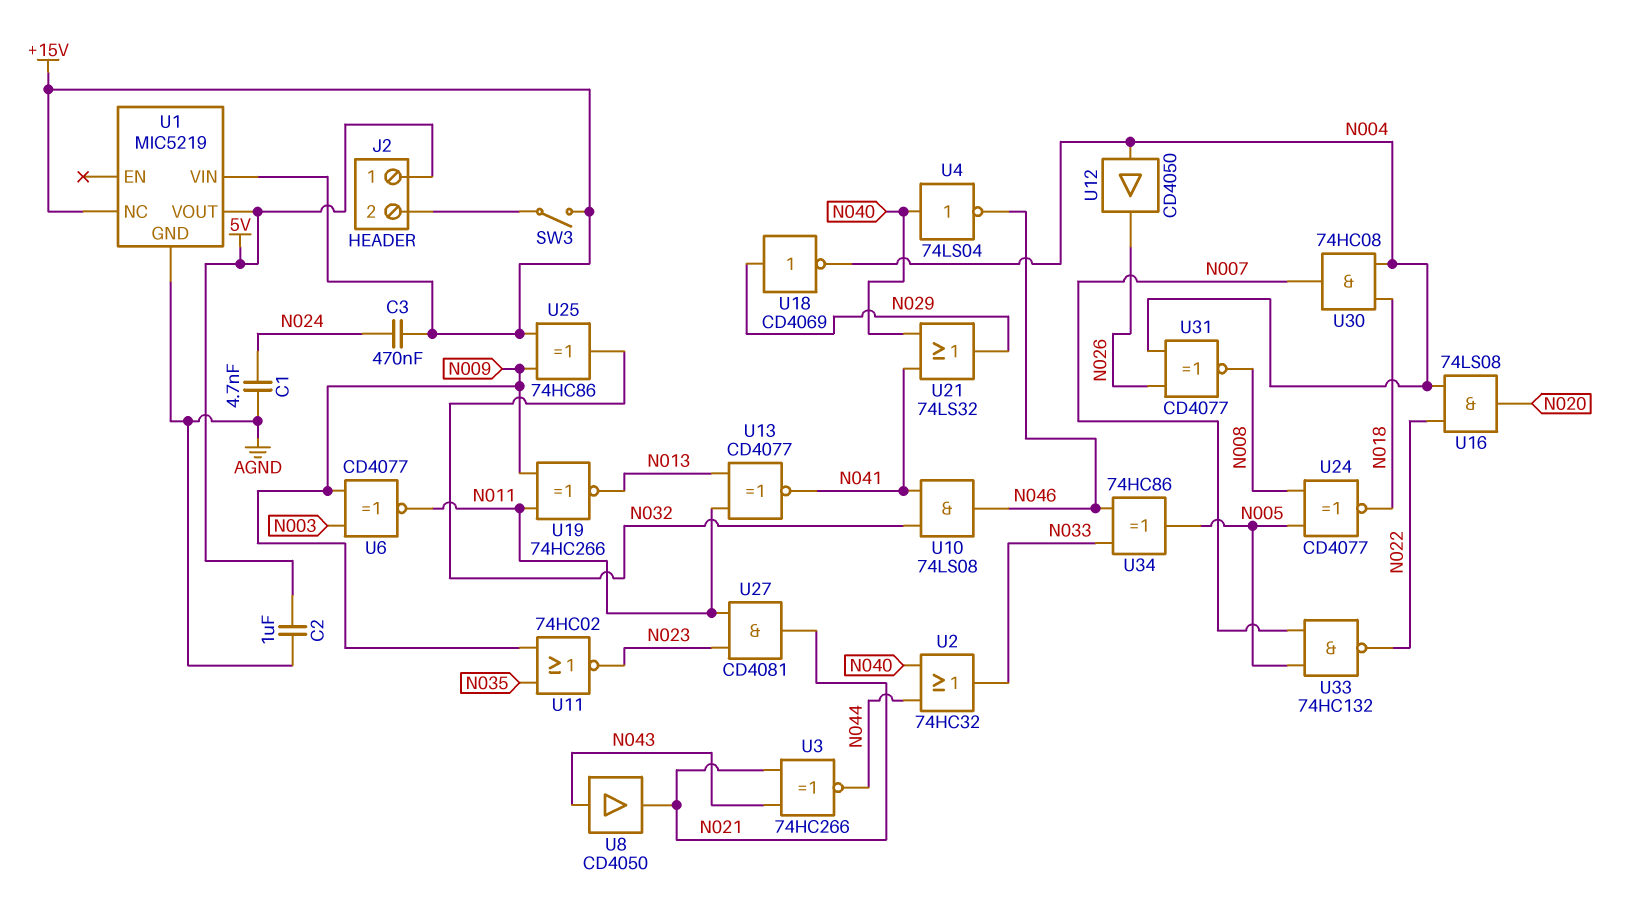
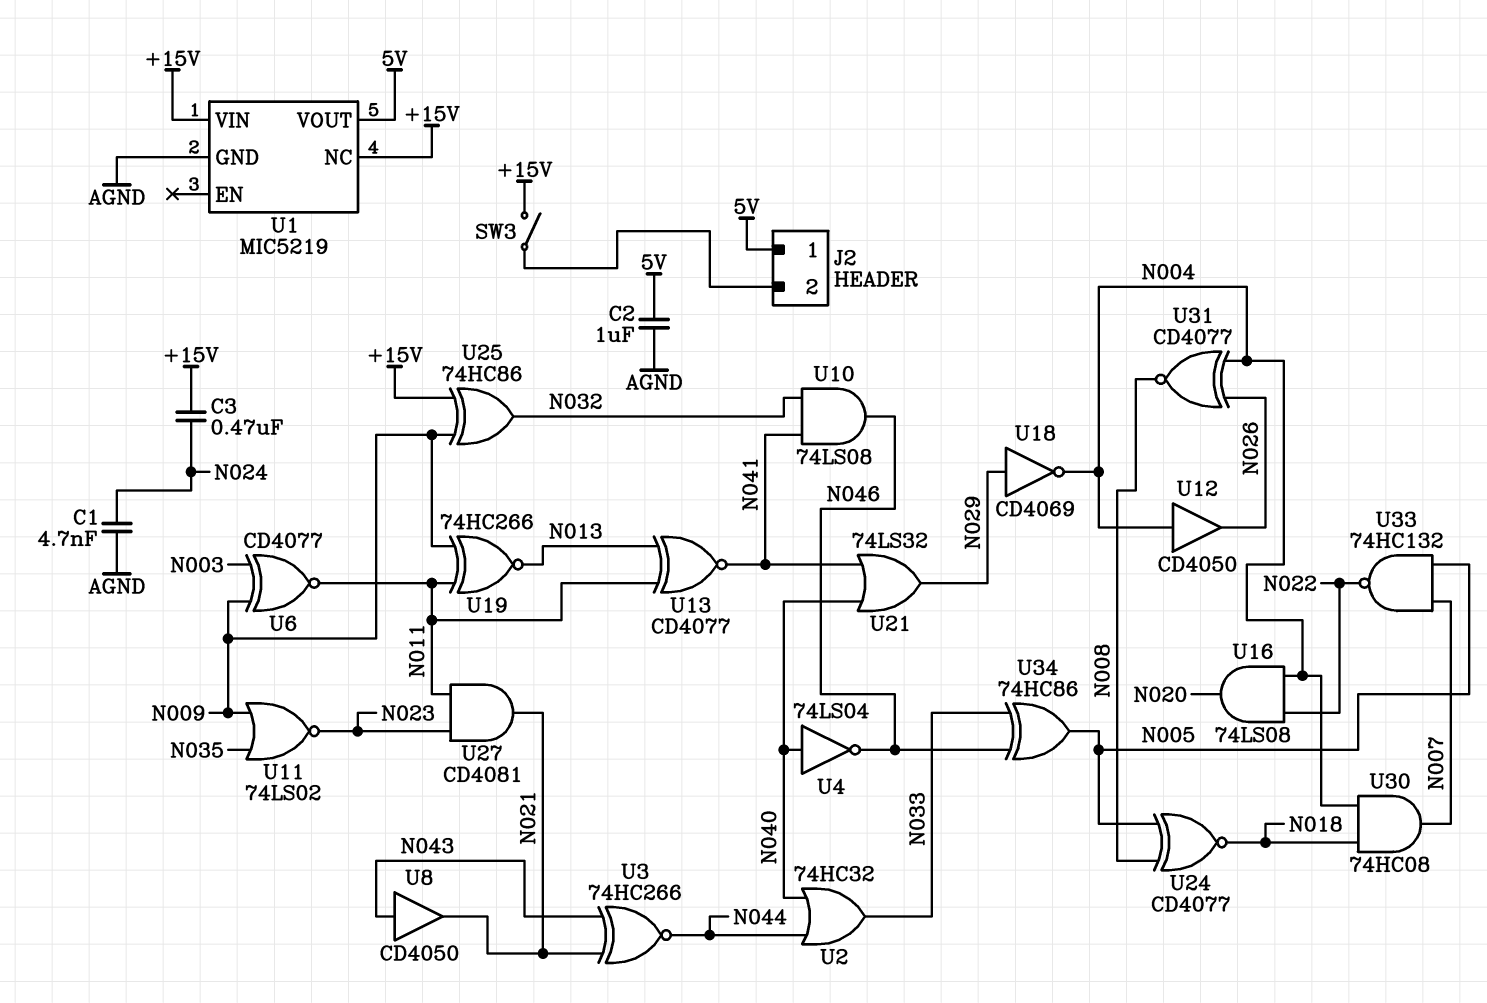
U11: NOR 74HC02 (in N009, in N035, out N023) -> NOR 74LS02 (in N009, in N035, out N023)

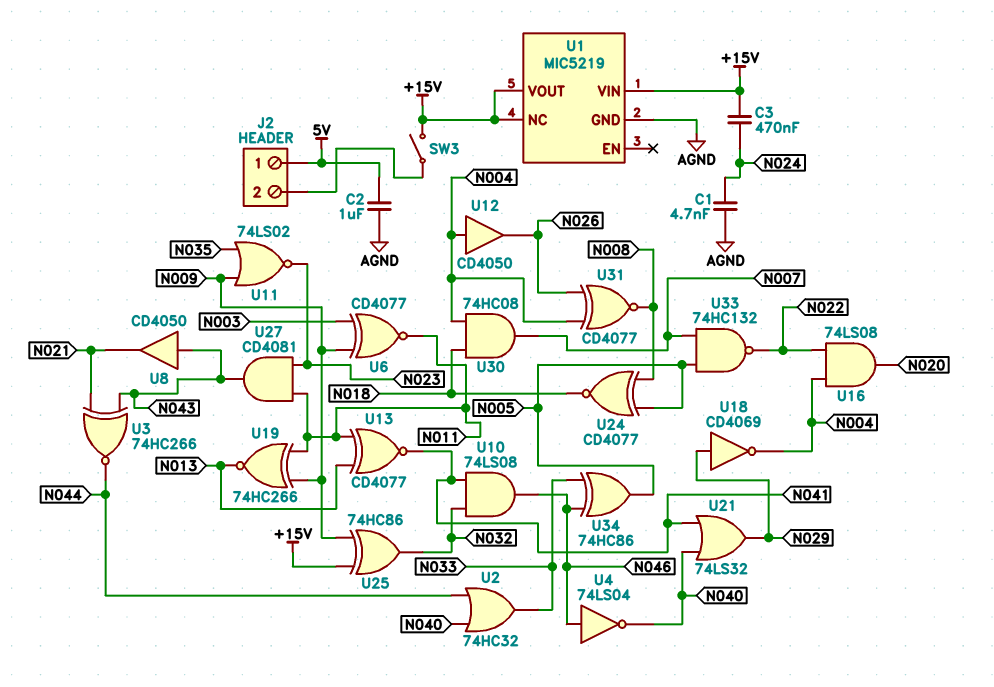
U1 pin VOUT: 5V -> +15V
U4: NOT 74LS04 (in N040, out N046) -> NOT 74LS04 (in N046, out N040)
U27: AND CD4081 (in N011, in N023, out N021) -> AND CD4081 (in N011, in N023, out N043)

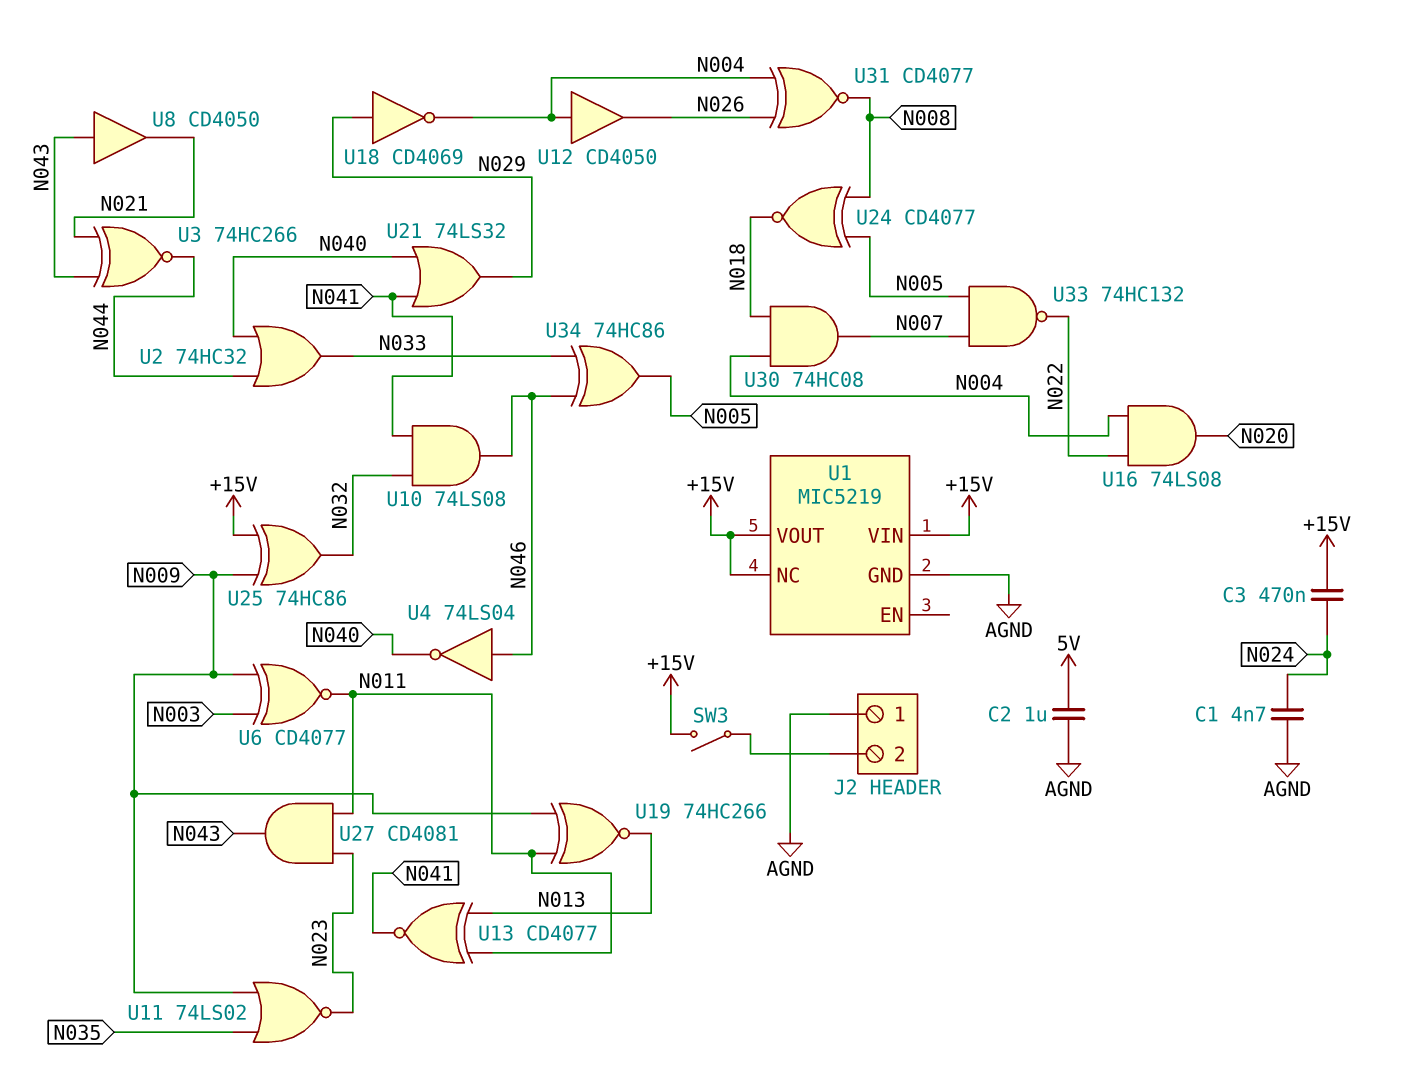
J2 pin 1: 5V -> AGND

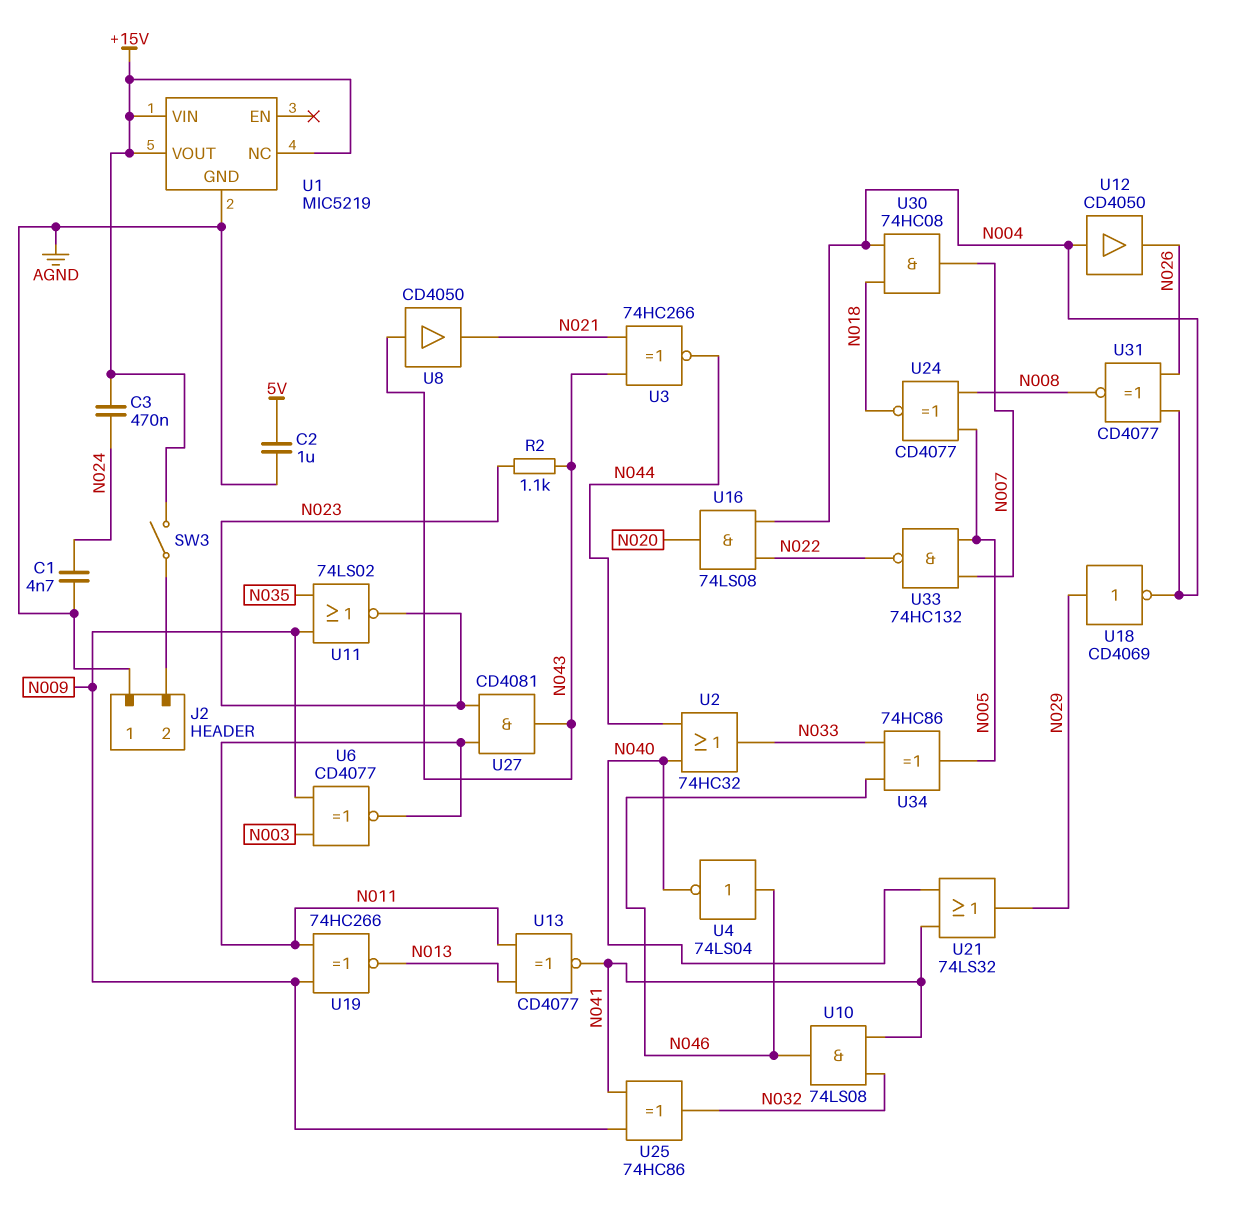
R2: none -> 1.1k (N023, N043)
U25: XOR 74HC86 (in +15V, in N009, out N032) -> XOR 74HC86 (in N009, in N041, out N032)

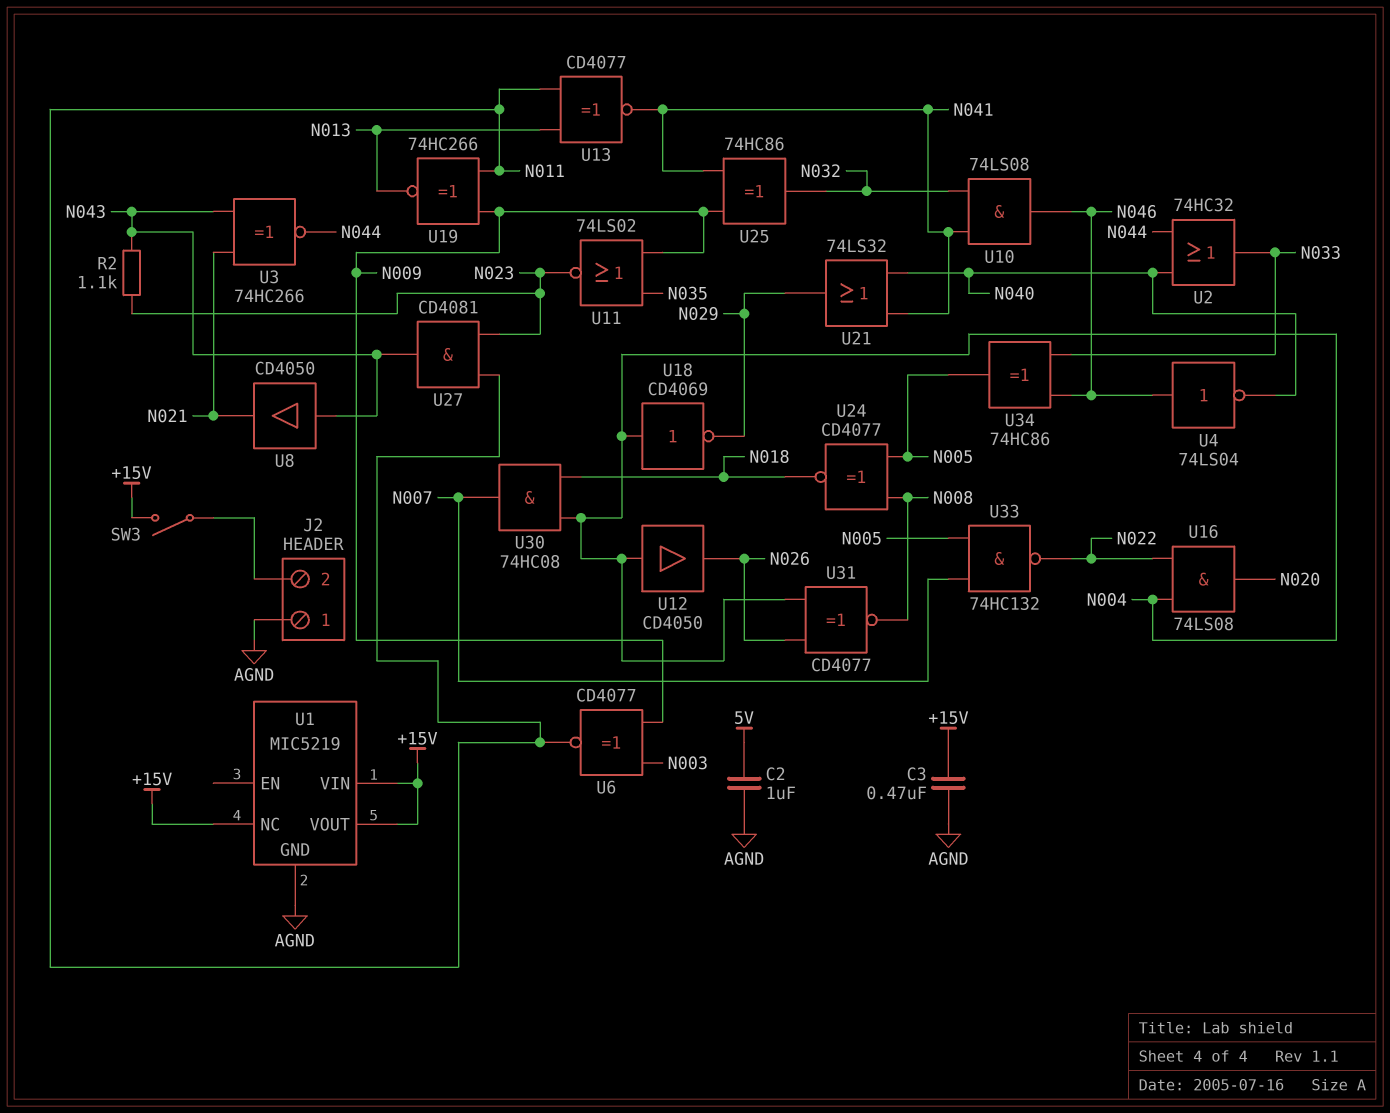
C1: 4.7nF (AGND, N024) -> none
C3: 470nF (+15V, N024) -> 470nF (+15V, AGND)
U18: NOT CD4069 (in N029, out N004) -> NOT CD4069 (in N004, out N029)

